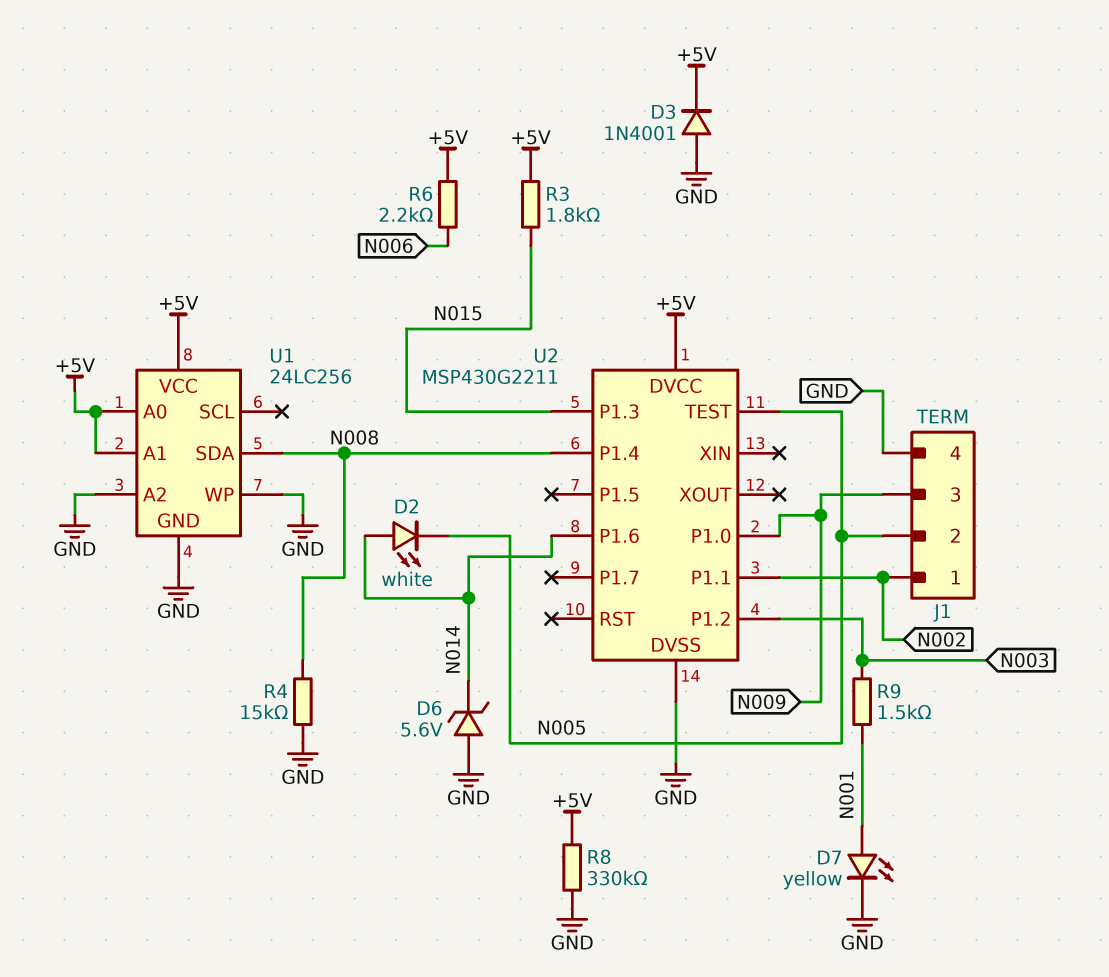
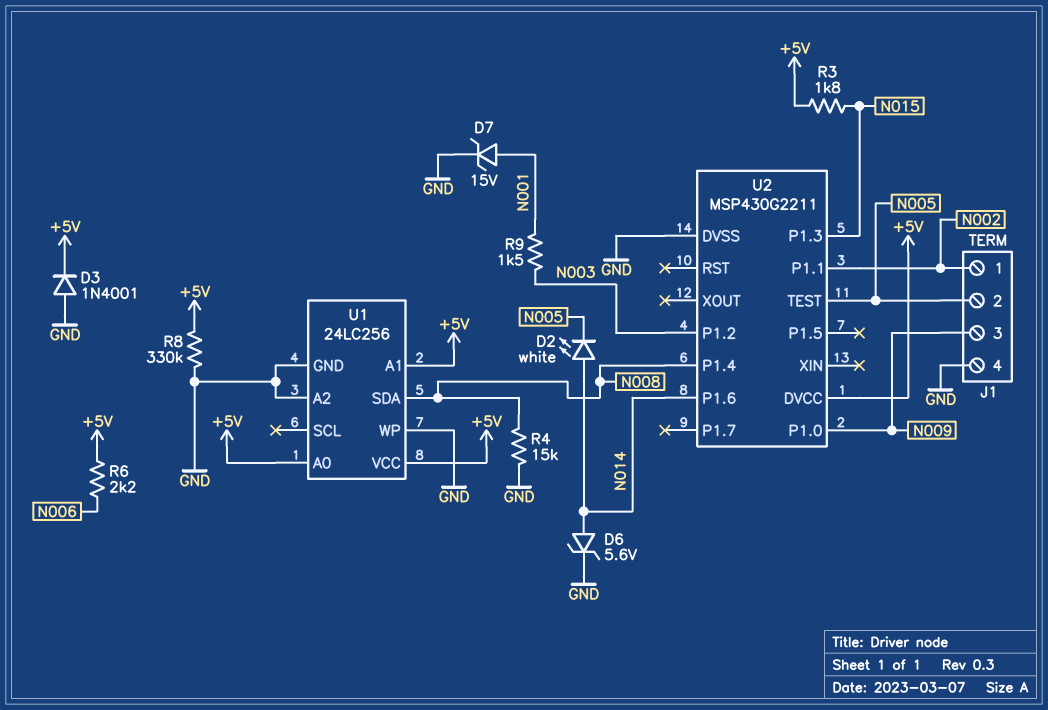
D6: zener 5.6V (A GND, K N014) -> zener 5.6V (A N014, K GND)
D7: LED yellow (A N001, K GND) -> zener 15V (A N001, K GND)

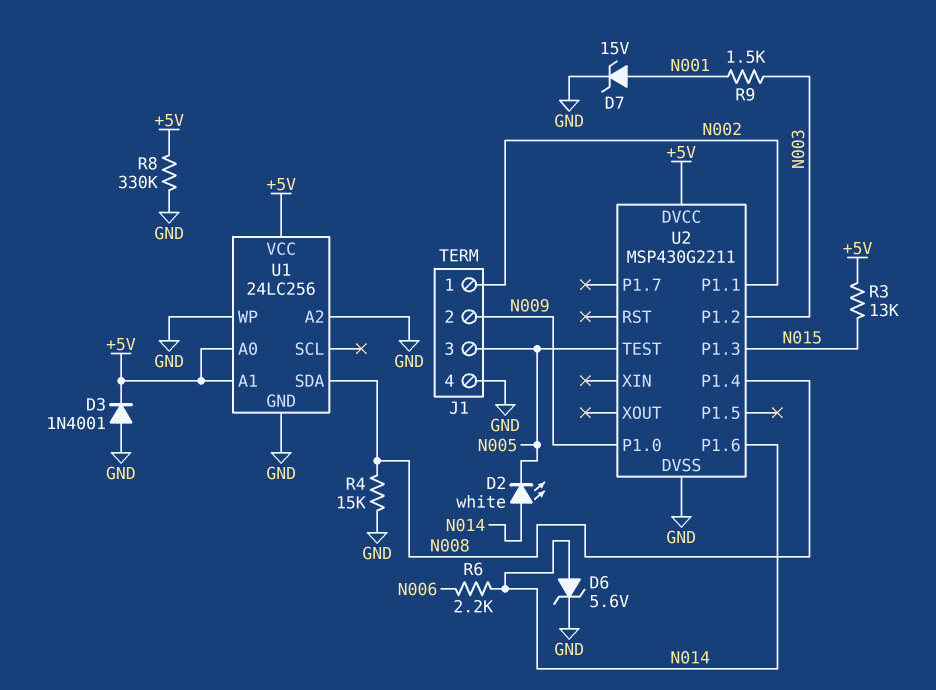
J1 pin 2: N005 -> N009
J1 pin 3: N009 -> N005
R3: 1.8k (+5V, N015) -> 13k (+5V, N015)
R6: 2.2k (+5V, N006) -> 2.2k (N006, N014)

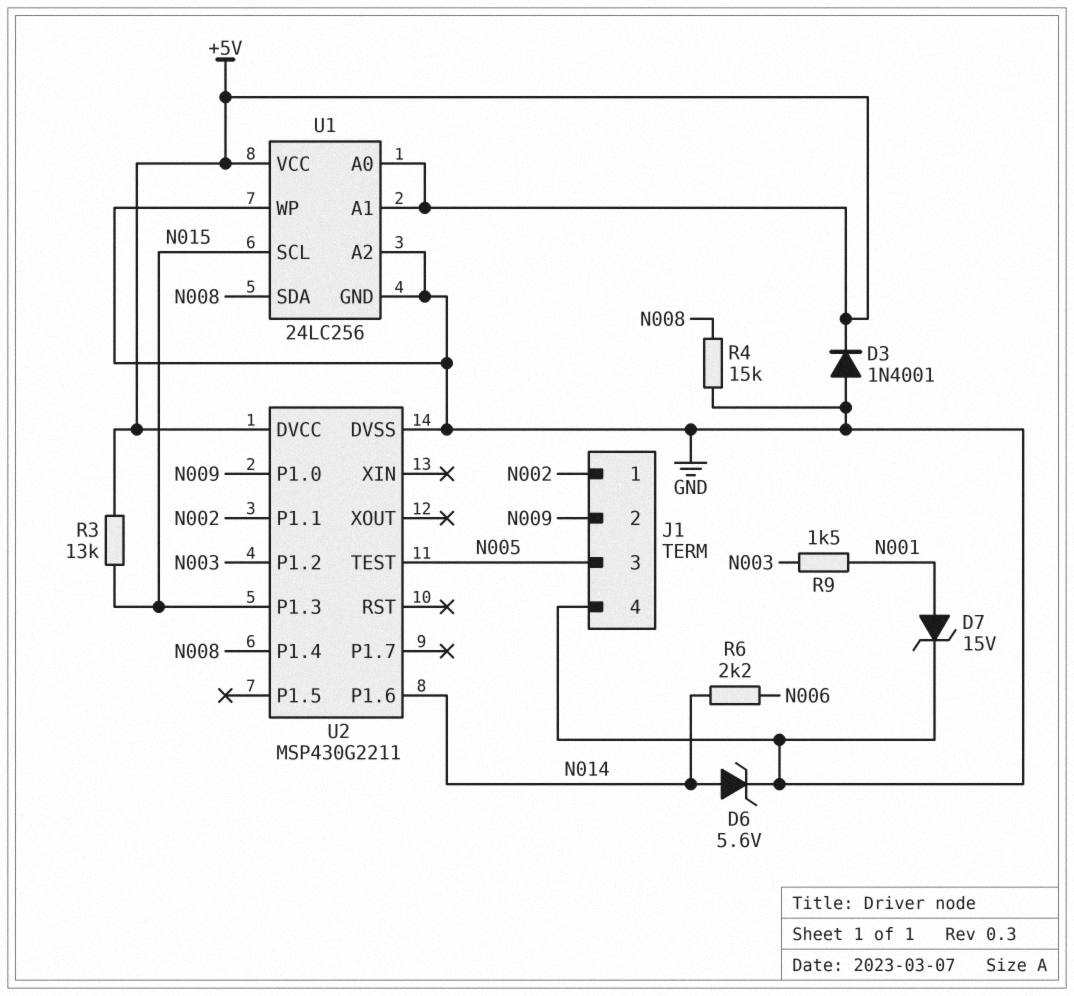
D2: LED white (A N014, K N005) -> none
R8: 330k (+5V, GND) -> none
U1 pin SCL: none -> N015

